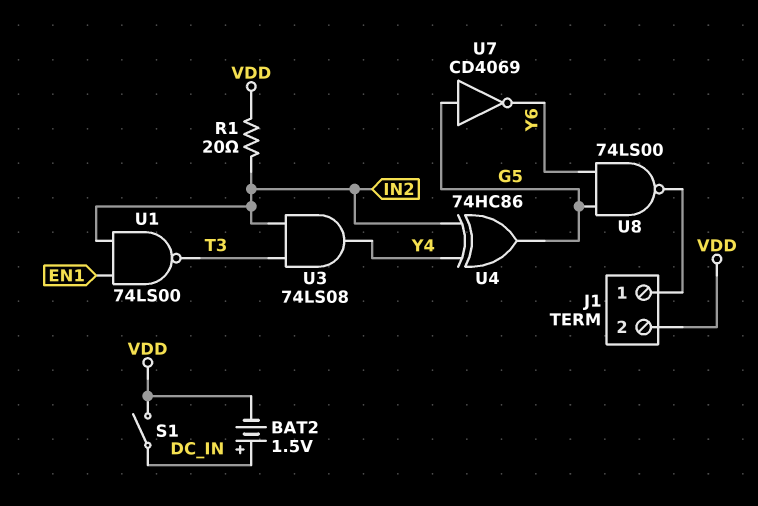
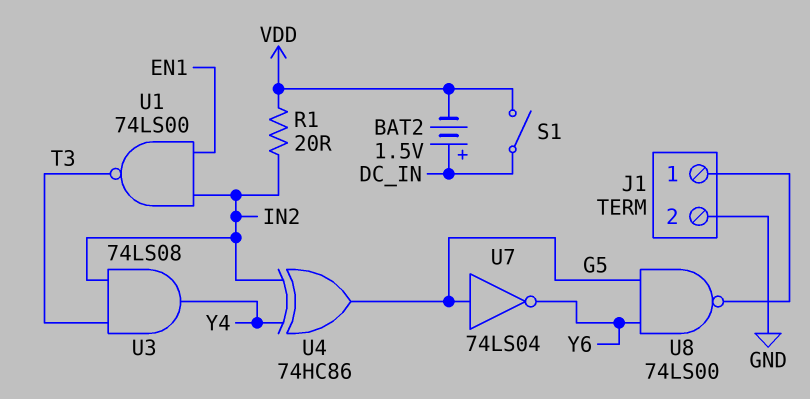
J1 pin 2: VDD -> GND
U7: NOT CD4069 (in G5, out Y6) -> NOT 74LS04 (in G5, out Y6)

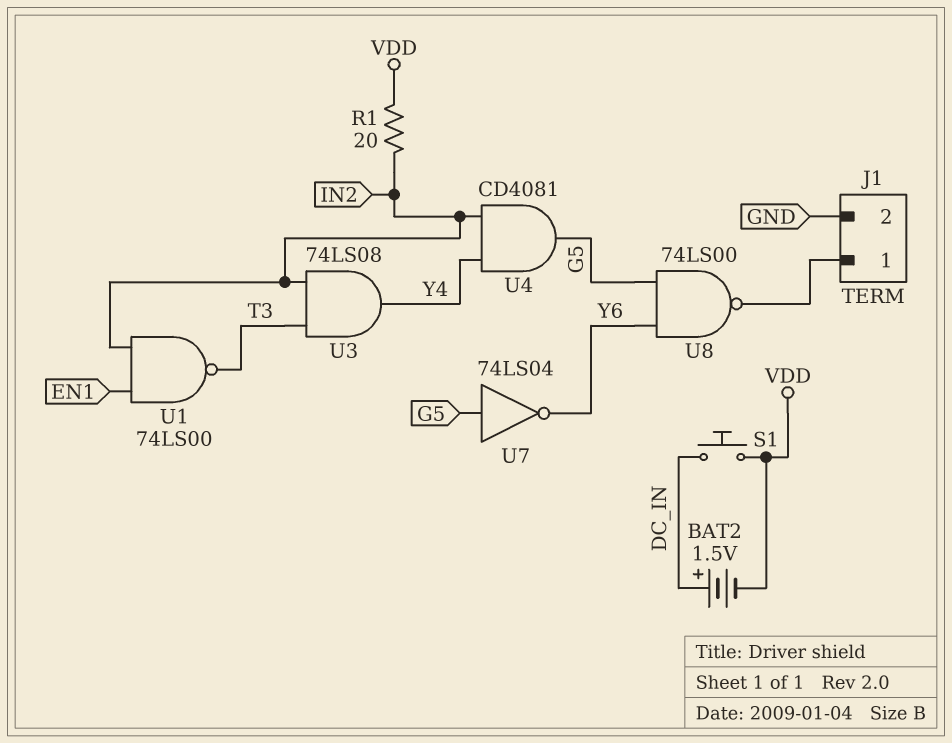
S1: switch (DC_IN, VDD) -> button (DC_IN, VDD)
U4: XOR 74HC86 (in IN2, in Y4, out G5) -> AND CD4081 (in IN2, in Y4, out G5)

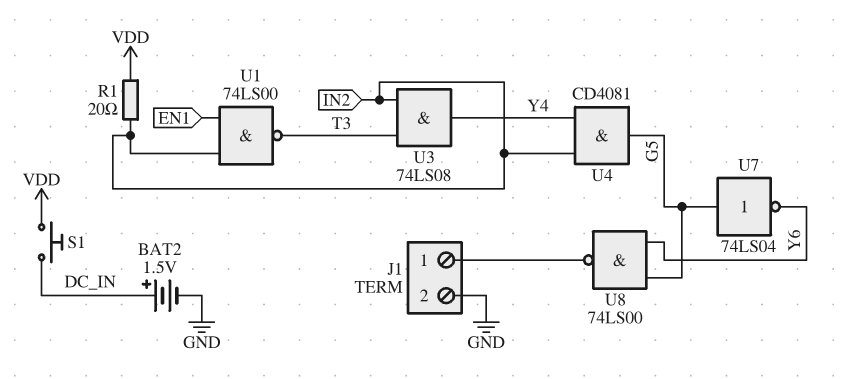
BAT2: 1.5V (plus DC_IN, minus VDD) -> 1.5V (plus DC_IN, minus GND)

